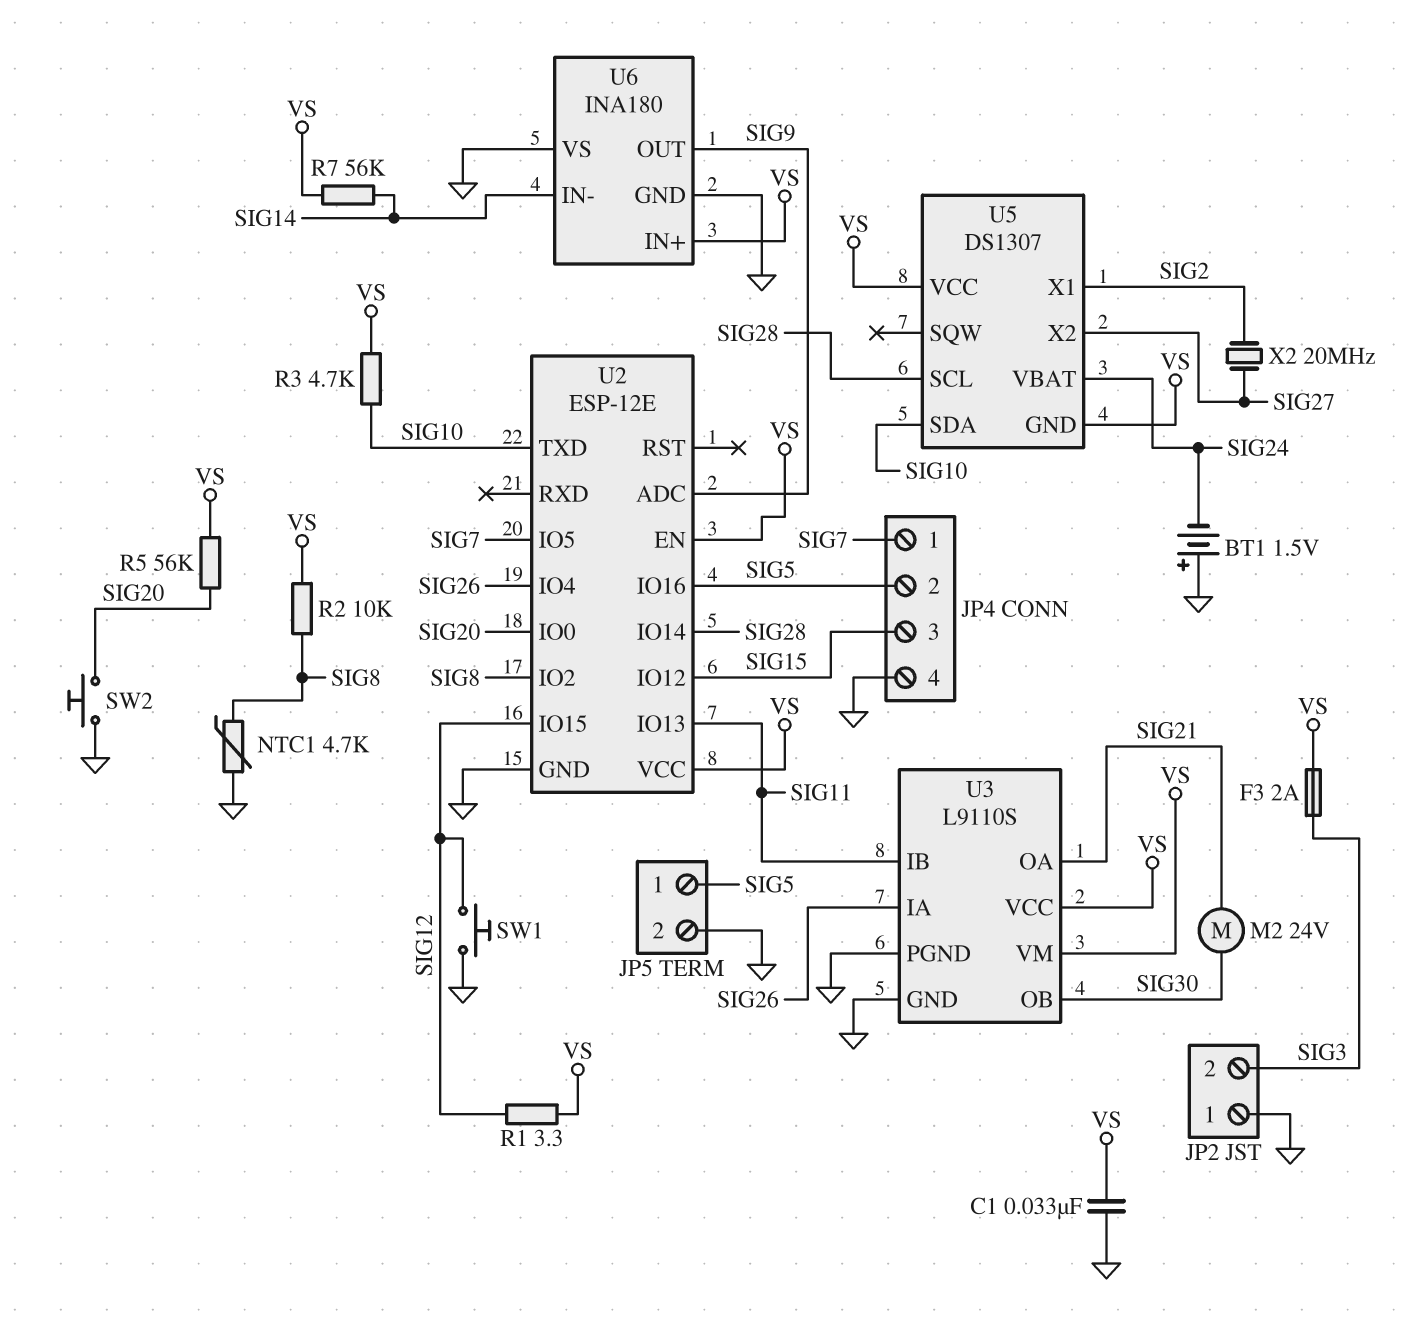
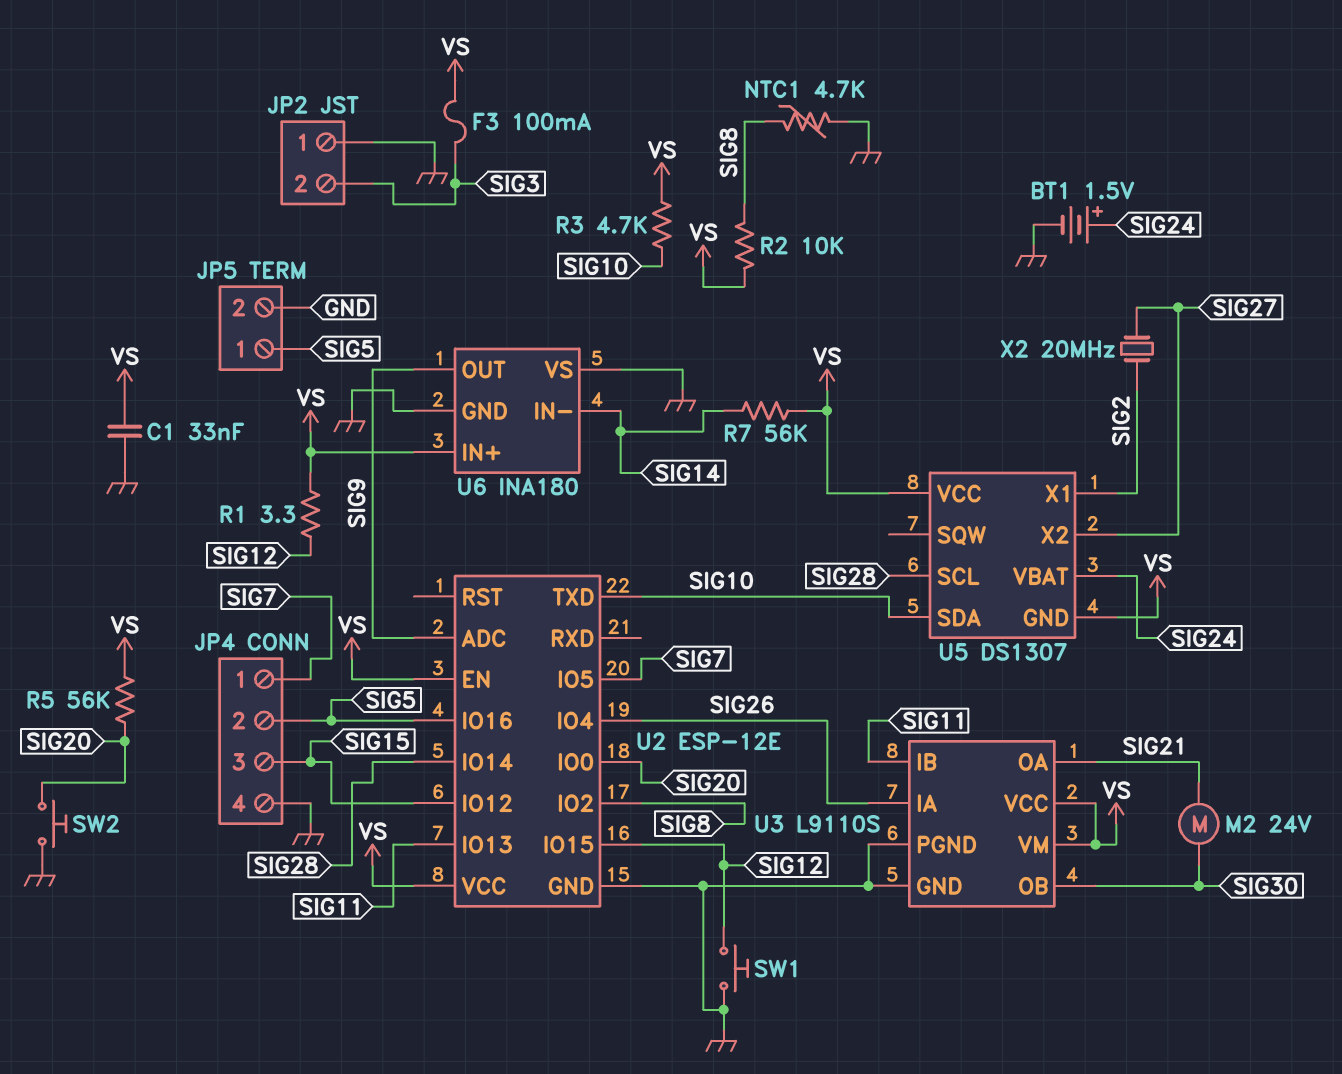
BT1: 1.5V (plus GND, minus SIG24) -> 1.5V (plus SIG24, minus GND)
F3: 2A (SIG3, VS) -> 100mA (SIG3, VS)

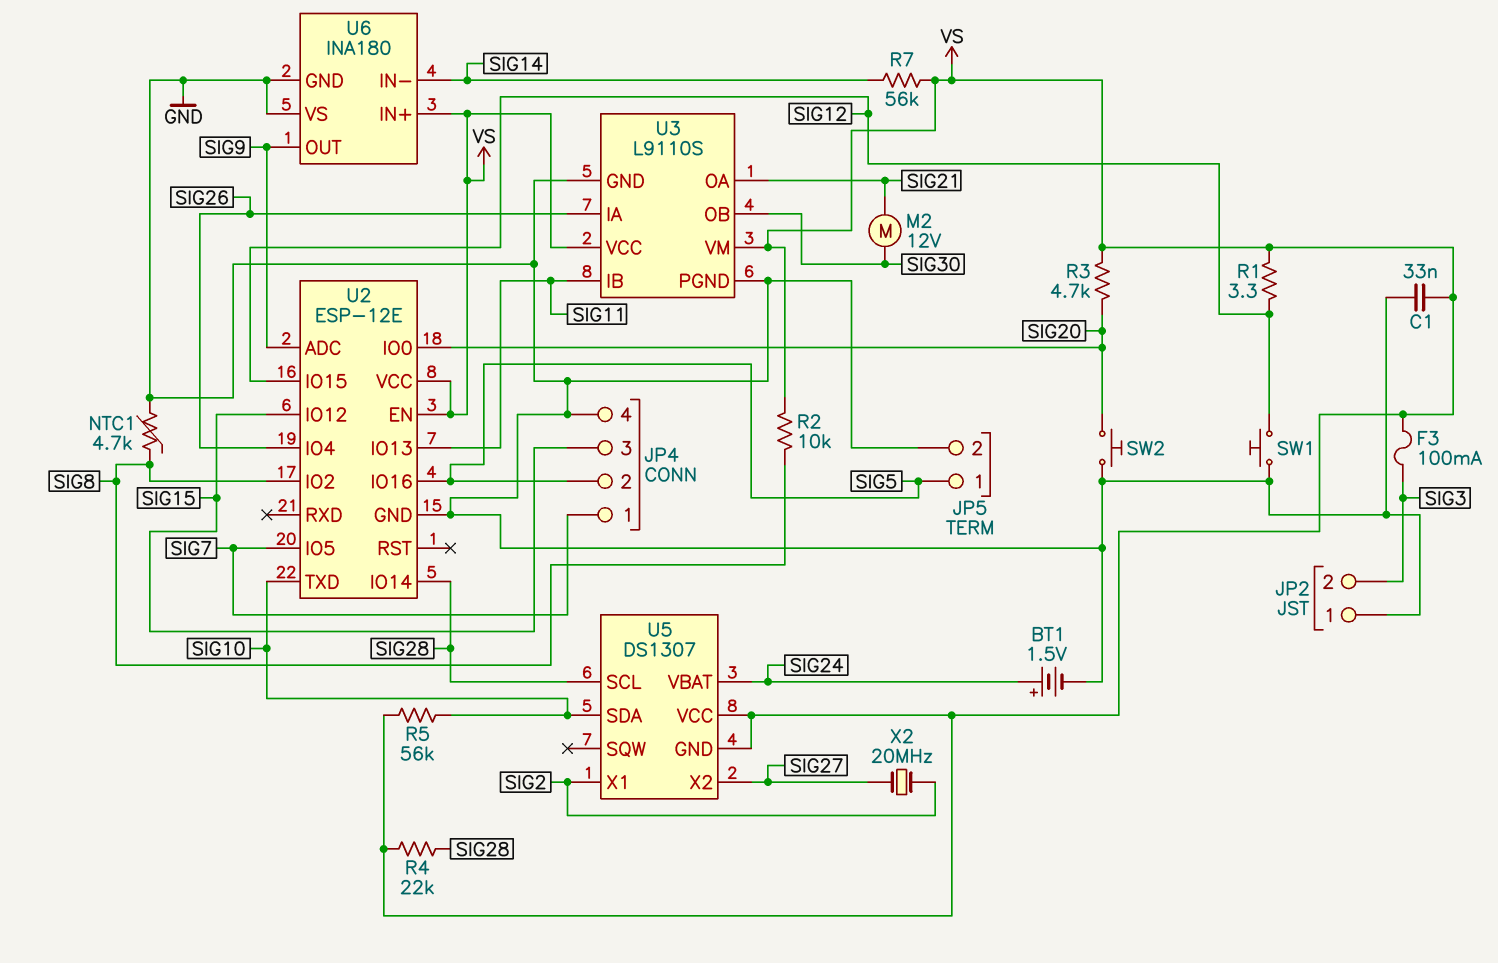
M2: motor 24V (SIG21, SIG30) -> motor 12V (SIG21, SIG30)
R3: 4.7k (SIG10, VS) -> 4.7k (SIG20, VS)
R4: none -> 22k (SIG28, VS)
R5: 56k (SIG20, VS) -> 56k (SIG10, VS)

